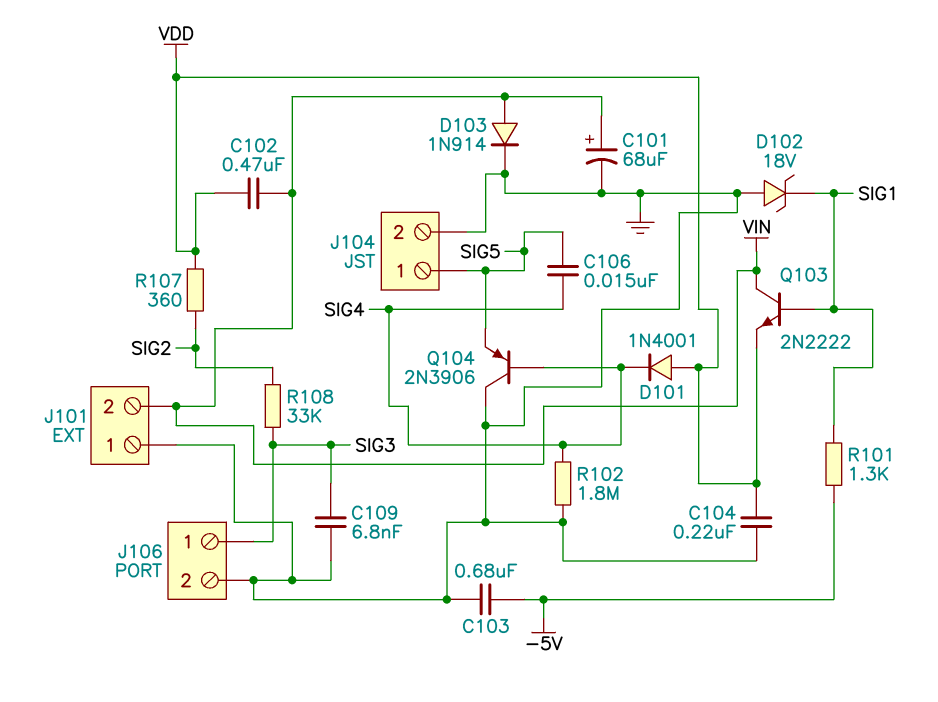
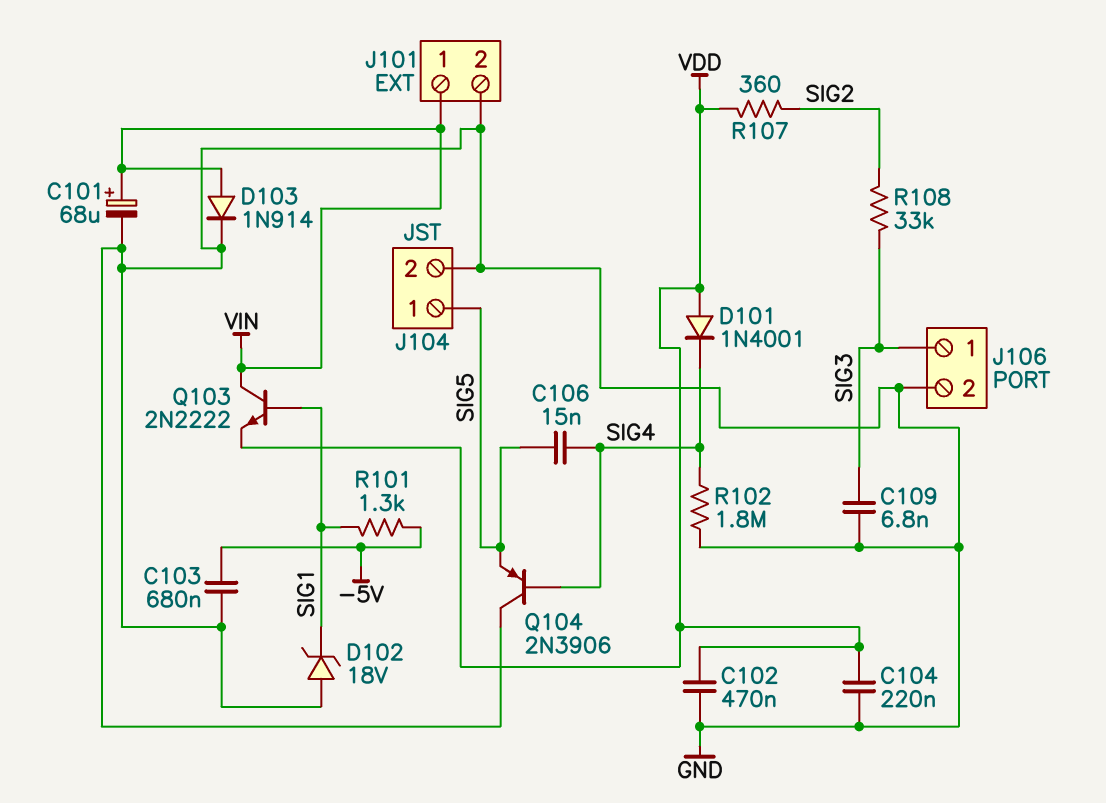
C102: 470nF (VDD, VIN) -> 470nF (GND, VDD)
J101 pin 1: GND -> VIN
J101 pin 2: VIN -> GND

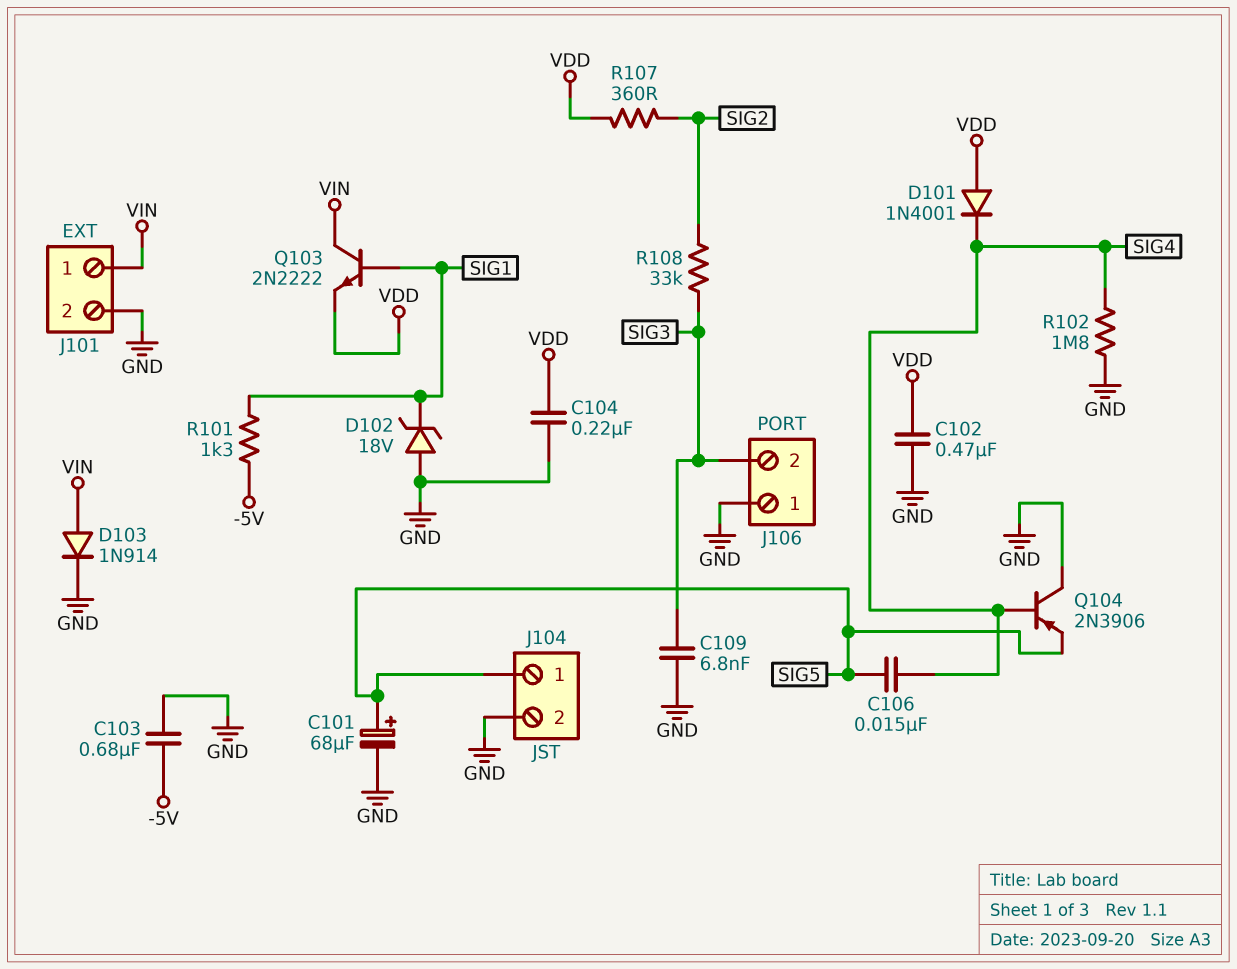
C101: 68uF (plus VIN, minus GND) -> 68uF (plus SIG5, minus GND)
J106 pin 1: SIG3 -> GND
J106 pin 2: GND -> SIG3

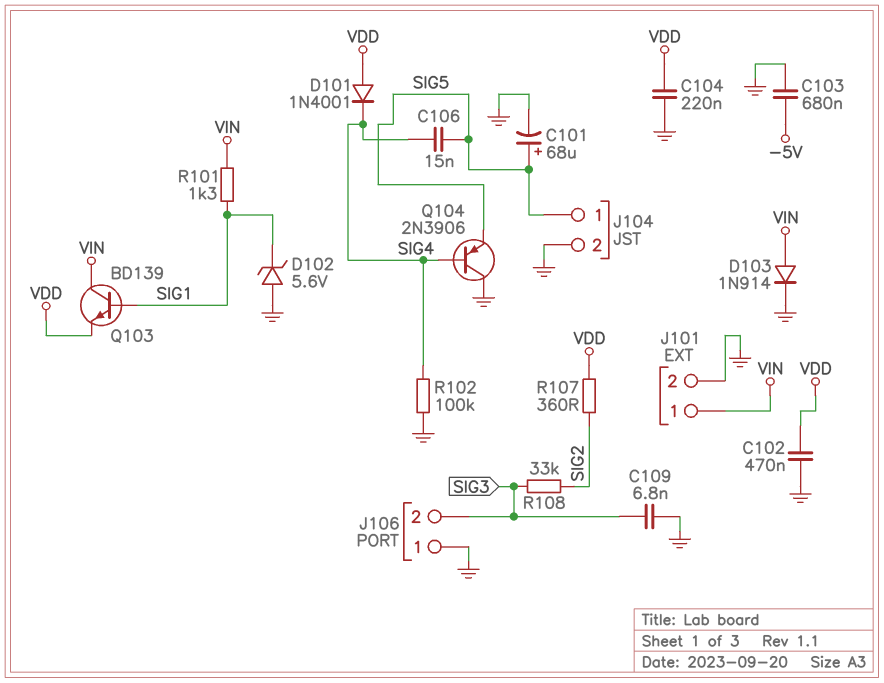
D102: zener 18V (A GND, K SIG1) -> zener 5.6V (A GND, K SIG1)
Q103: NPN 2N2222 (B SIG1, C VIN, E VDD) -> NPN BD139 (B SIG1, C VIN, E VDD)
R101: 1.3k (-5V, SIG1) -> 1.3k (SIG1, VIN)
R102: 1.8M (GND, SIG4) -> 100k (GND, SIG4)

